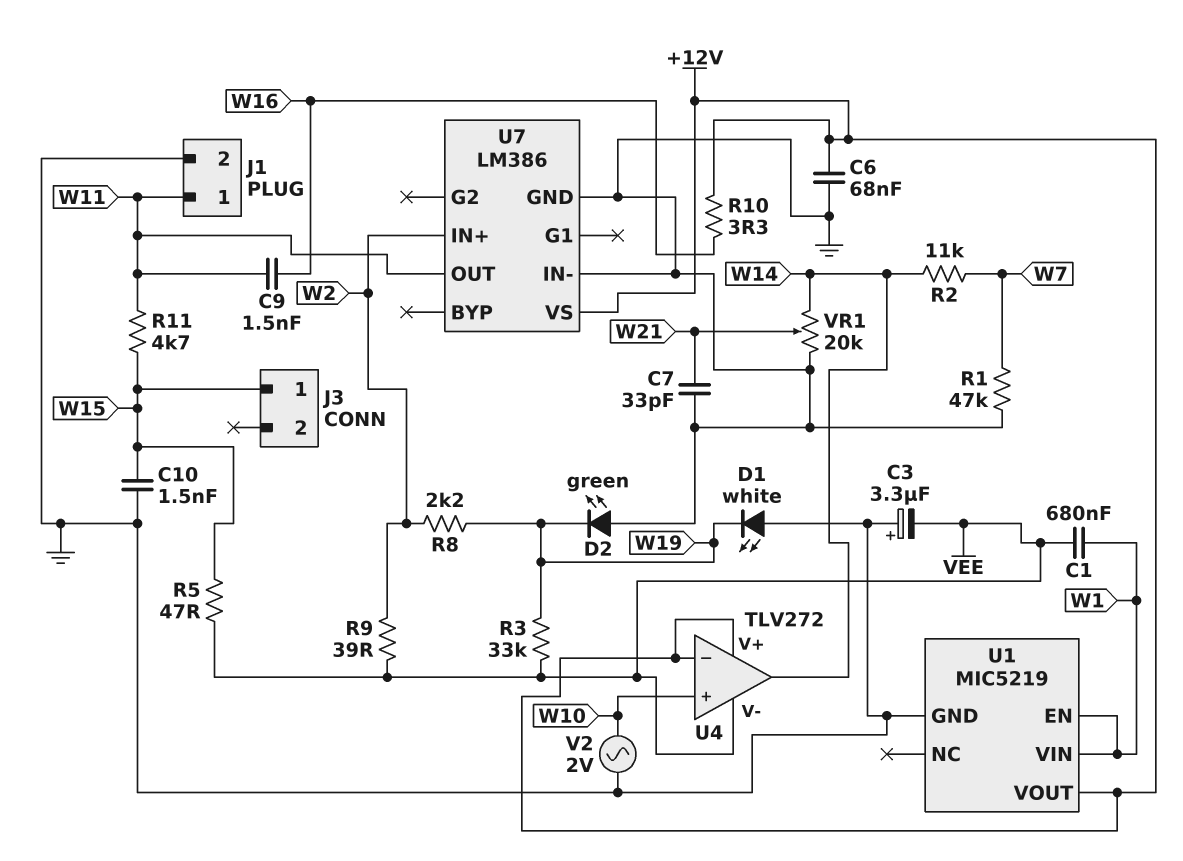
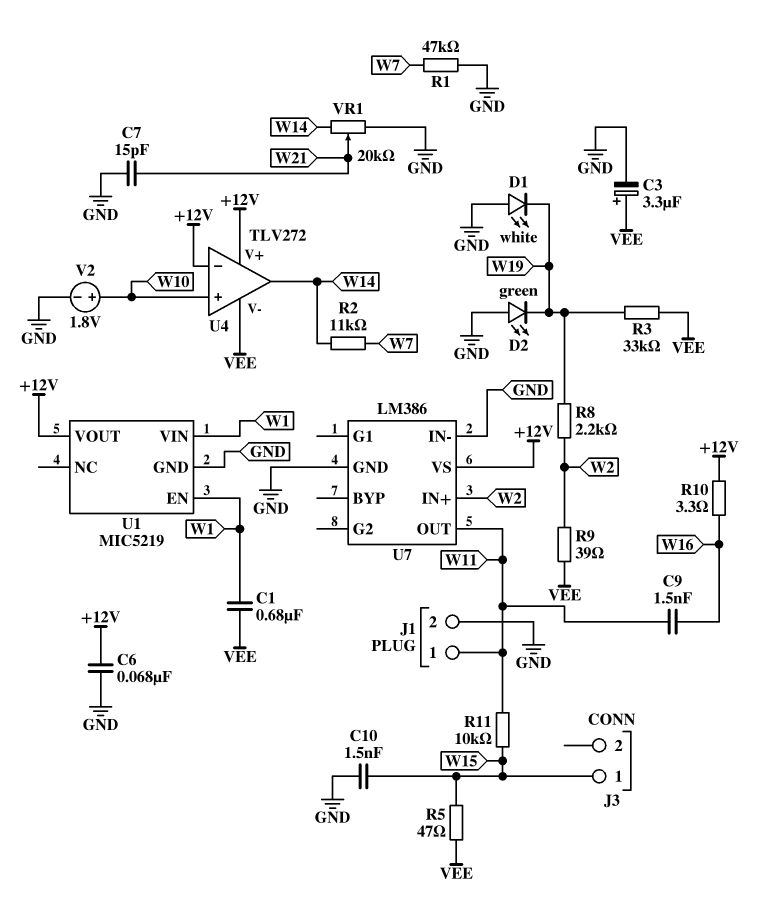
C3: 3.3uF (plus GND, minus VEE) -> 3.3uF (plus VEE, minus GND)
C7: 33pF (GND, W21) -> 15pF (GND, W21)
R11: 4.7k (W11, W15) -> 10k (W11, W15)
V2: AC 2V (GND, W10) -> 1.8V (plus W10, minus GND)

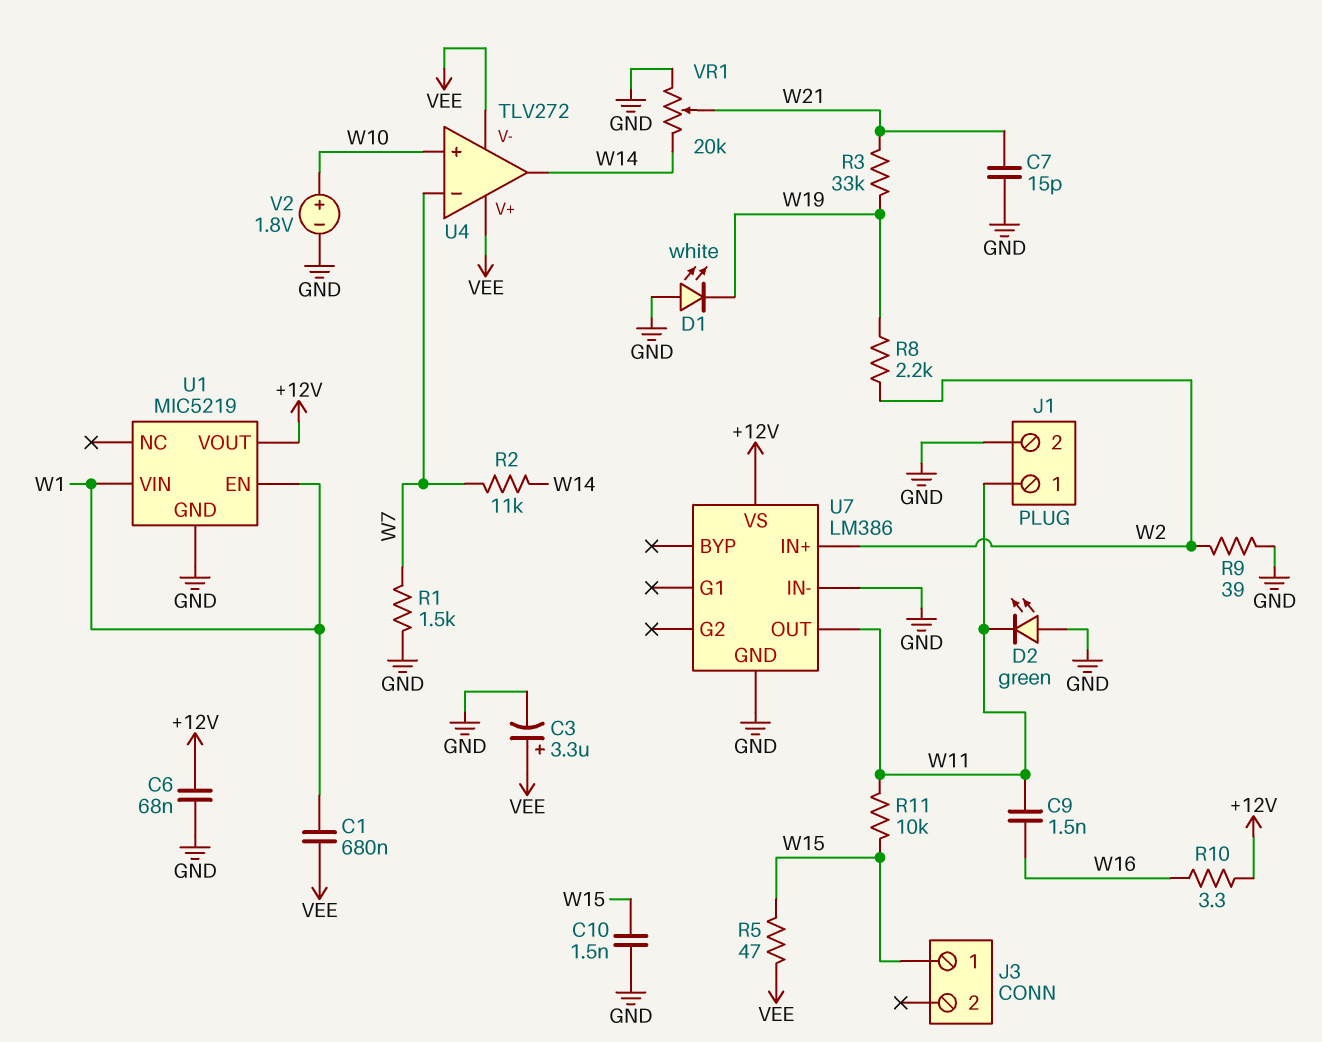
D2: LED green (A GND, K W19) -> LED green (A GND, K W11)
R1: 47k (GND, W7) -> 1.5k (GND, W7)
R3: 33k (VEE, W19) -> 33k (W19, W21)
R9: 39 (VEE, W2) -> 39 (GND, W2)
U4 pin V+: +12V -> VEE
U4 pin in-: +12V -> W7

